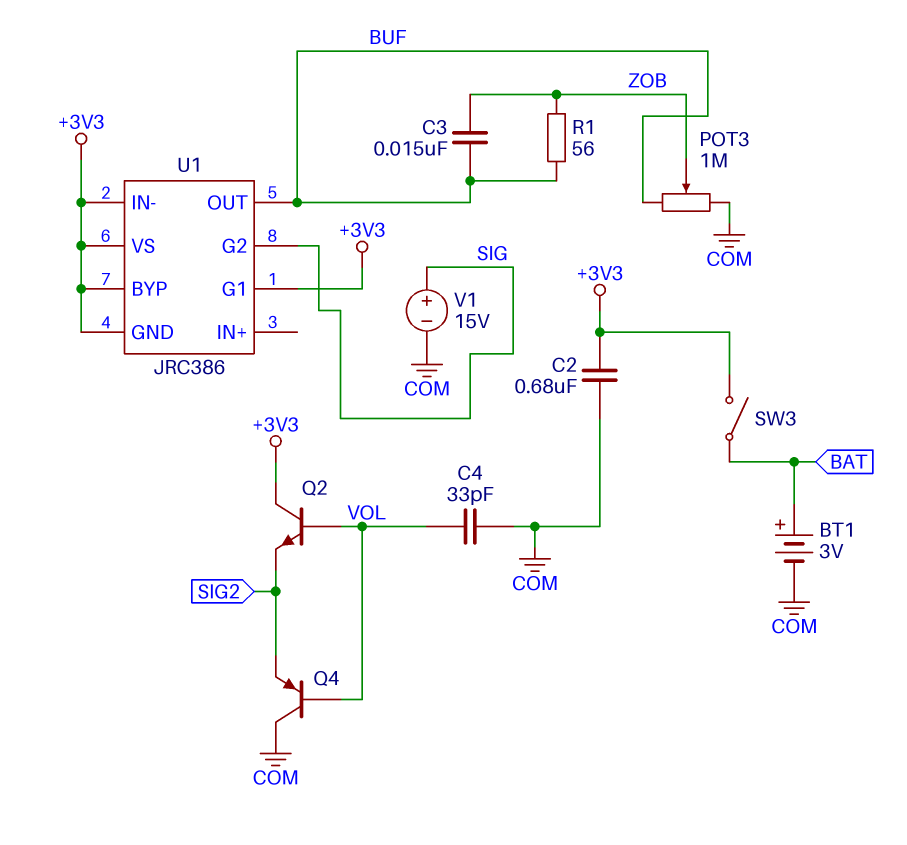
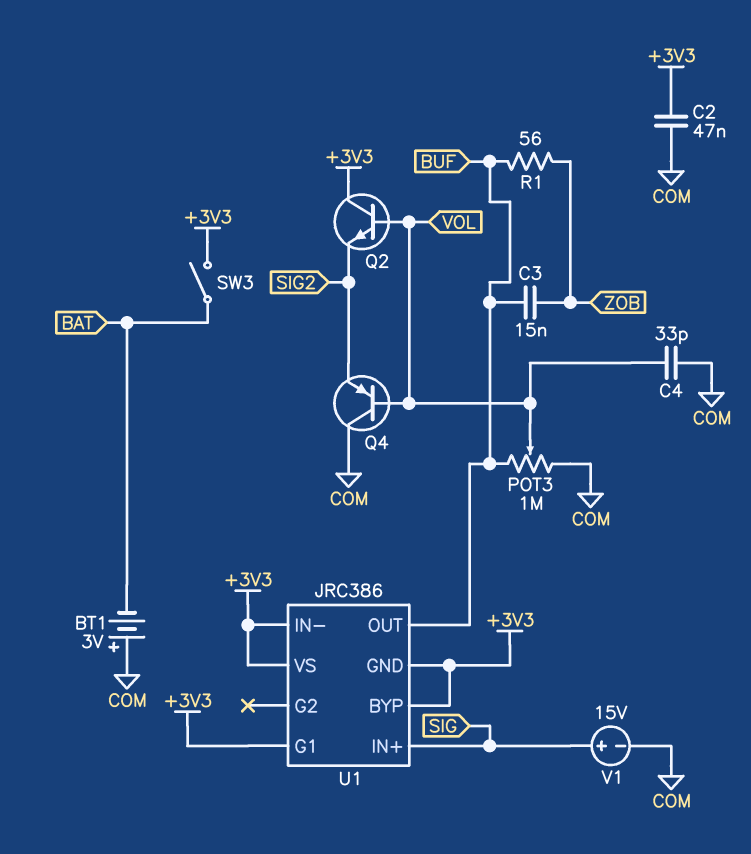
BT1: 3V (plus BAT, minus COM) -> 3V (plus COM, minus BAT)
C2: 680nF (+3V3, COM) -> 47nF (+3V3, COM)
POT3: 1M (BUF, COM, wiper ZOB) -> 1M (BUF, COM, wiper VOL)
U1 pin G2: SIG -> none
U1 pin IN+: none -> SIG

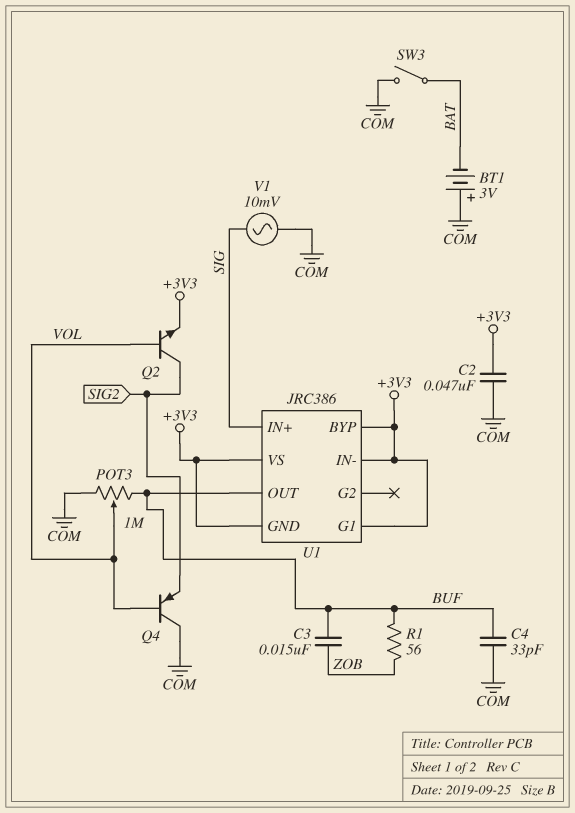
C4: 33pF (COM, VOL) -> 33pF (BUF, COM)
Q2: NPN (B VOL, C +3V3, E SIG2) -> NPN (B VOL, C SIG2, E +3V3)
SW3: switch (+3V3, BAT) -> switch (BAT, COM)
V1: 15V (plus SIG, minus COM) -> AC 10mV (COM, SIG)

